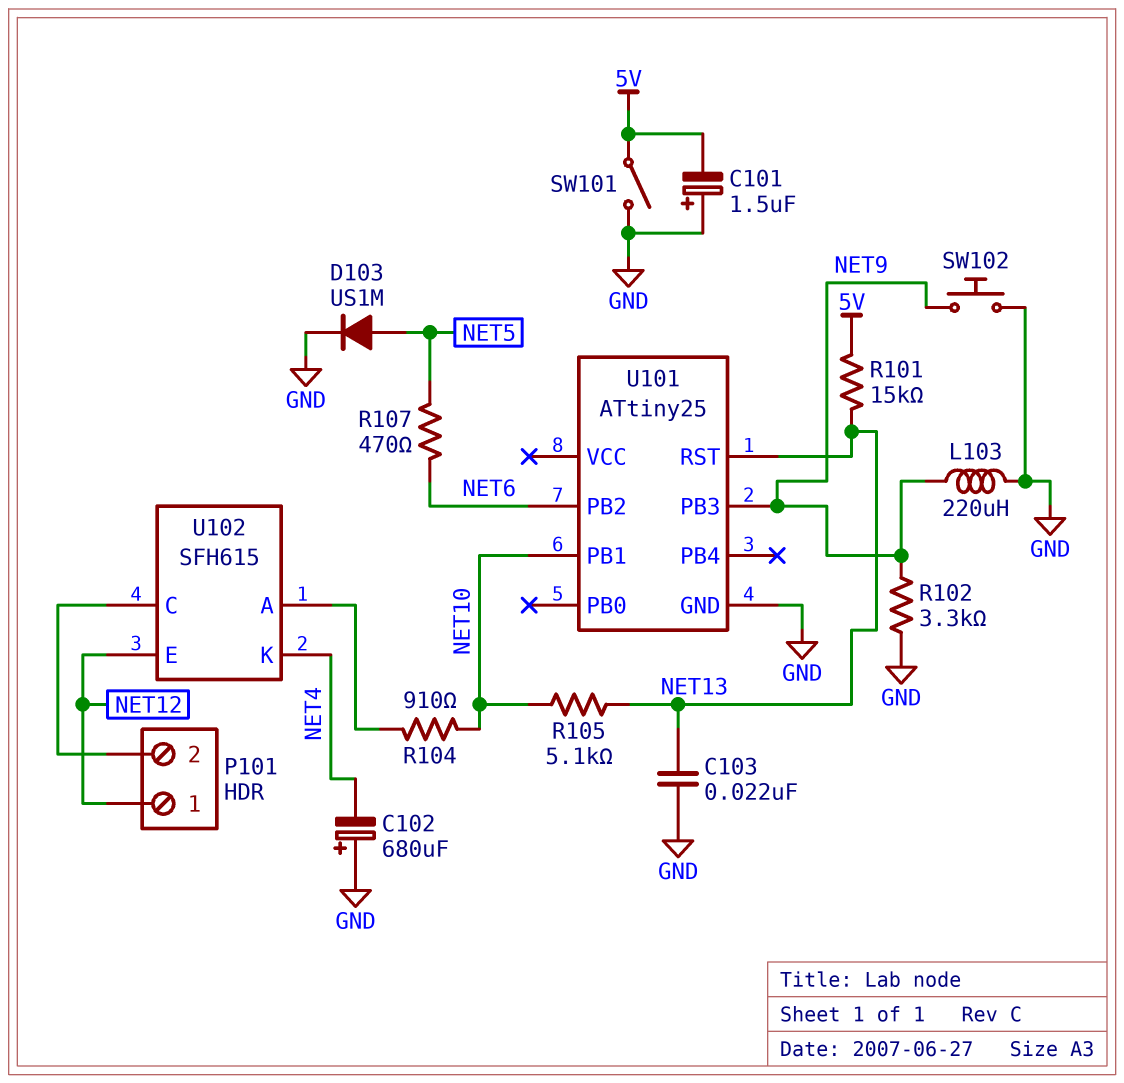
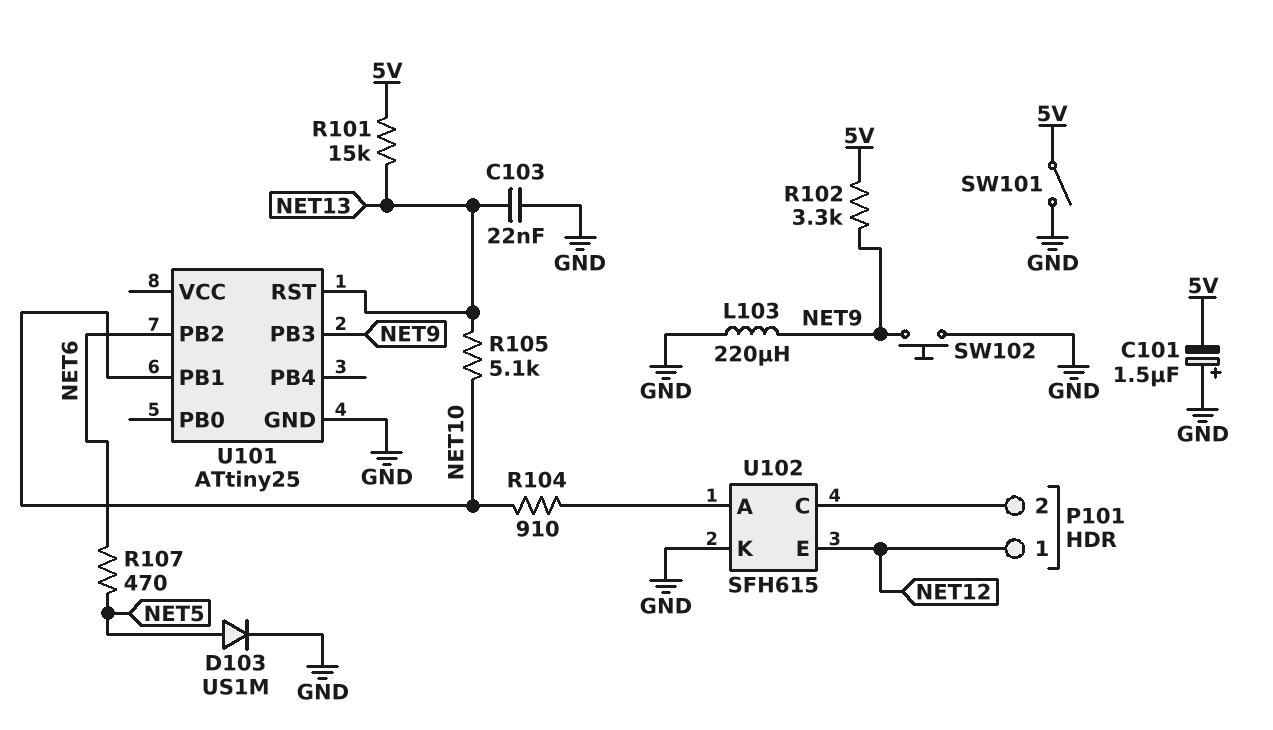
C102: 680uF (plus GND, minus NET4) -> none
R102: 3.3k (GND, NET9) -> 3.3k (5V, NET9)
U102 pin K: NET4 -> GND

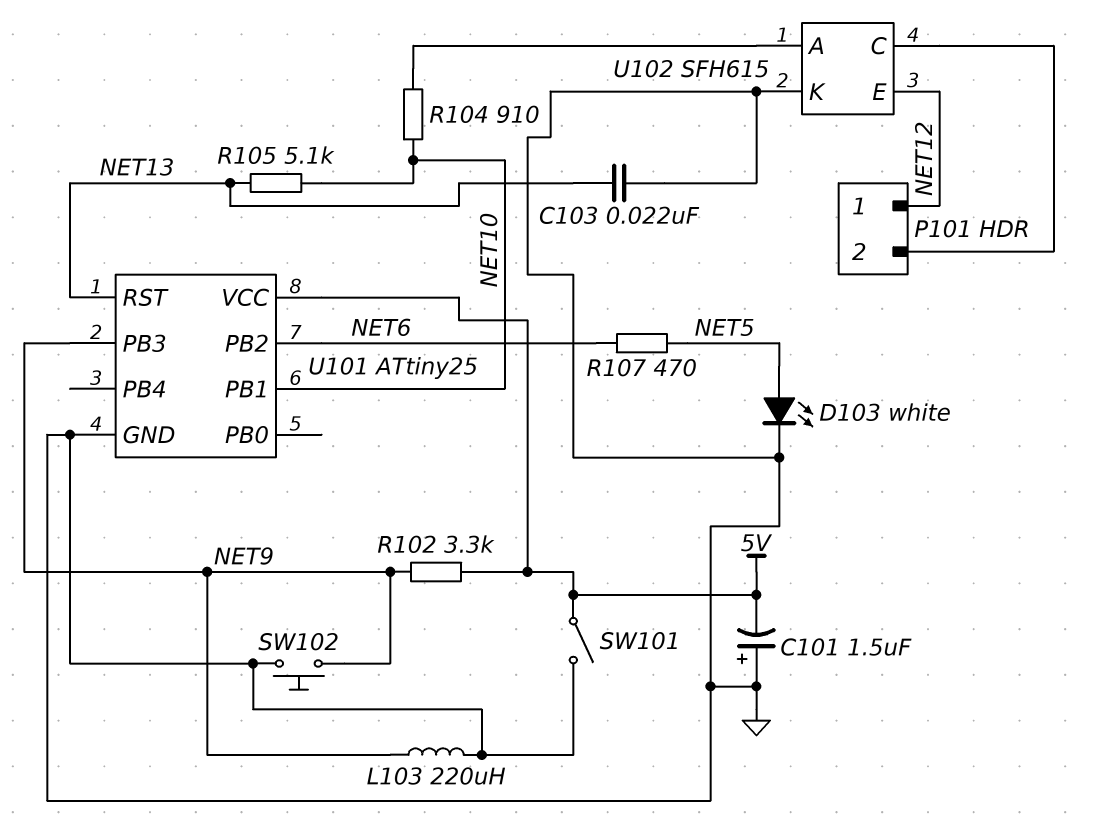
D103: diode US1M (A NET5, K GND) -> LED white (A NET5, K GND)
R101: 15k (5V, NET13) -> none
U101 pin VCC: none -> 5V

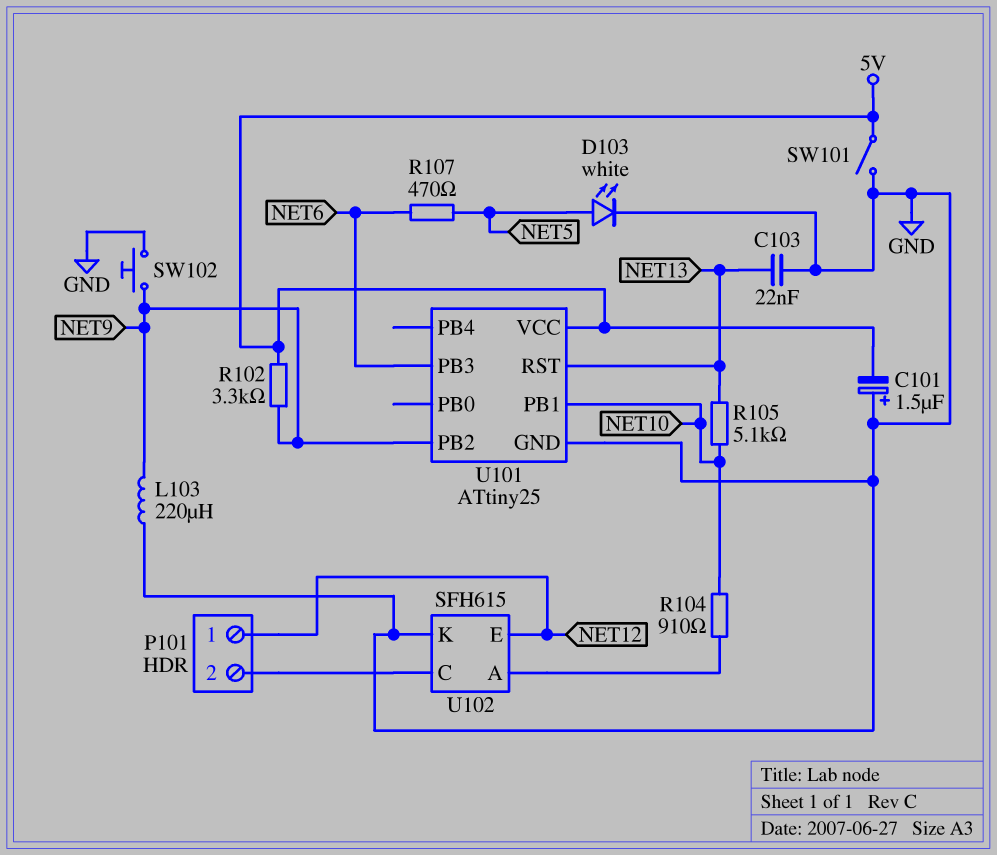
U101 pin PB2: NET6 -> NET9
U101 pin PB3: NET9 -> NET6

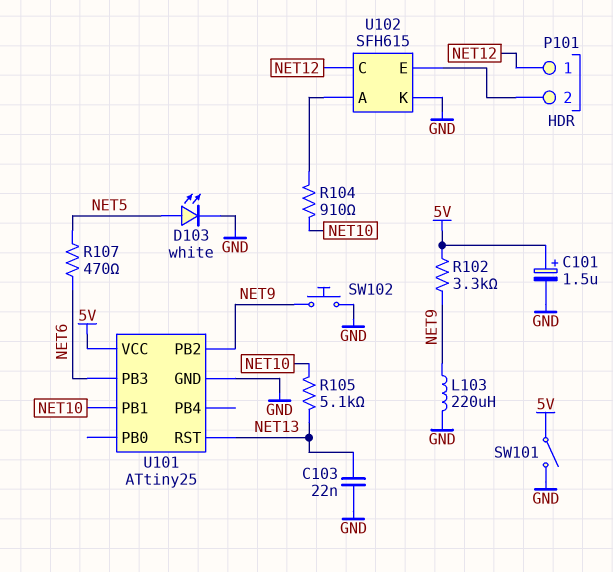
C101: 1.5uF (plus GND, minus 5V) -> 1.5uF (plus 5V, minus GND)
U102 pin C: P101/2 -> NET12
U102 pin E: NET12 -> P101/2

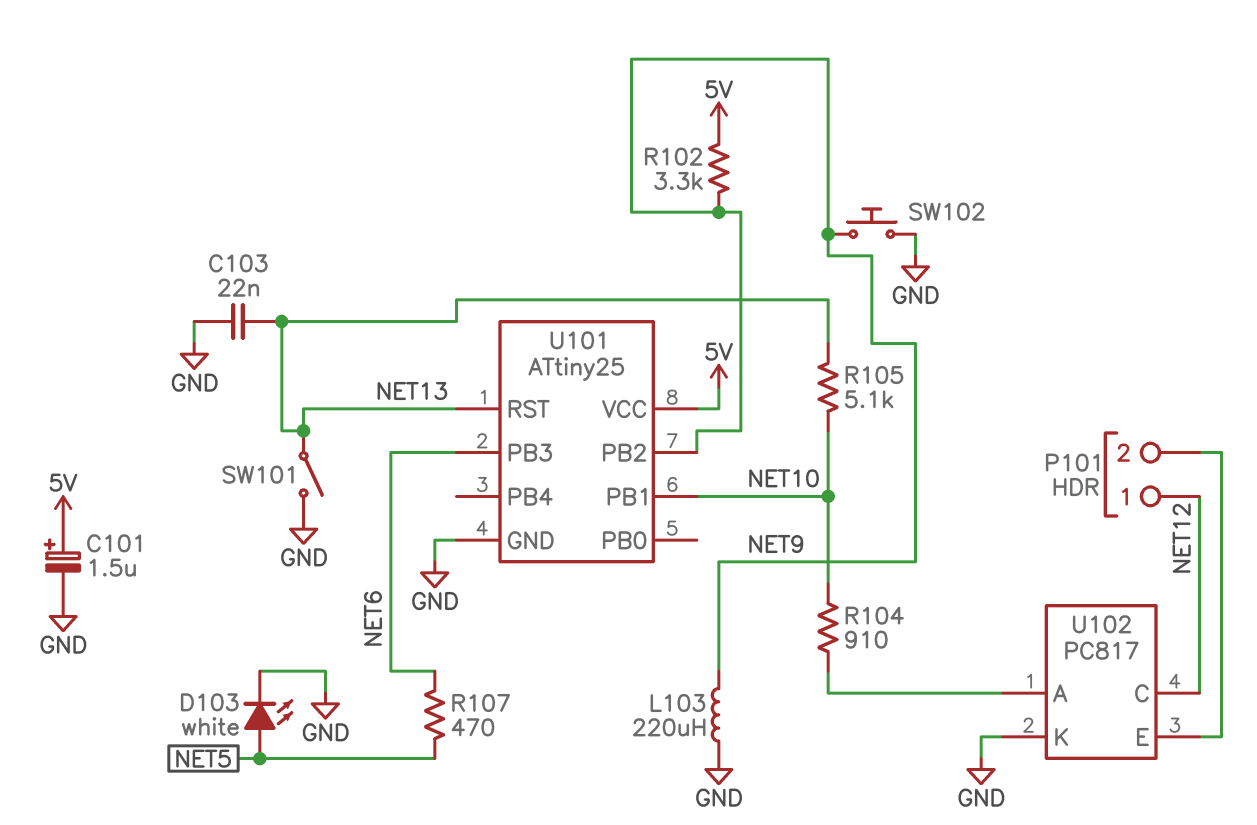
SW101: switch (5V, GND) -> switch (GND, NET13)
U102: SFH615 -> PC817

